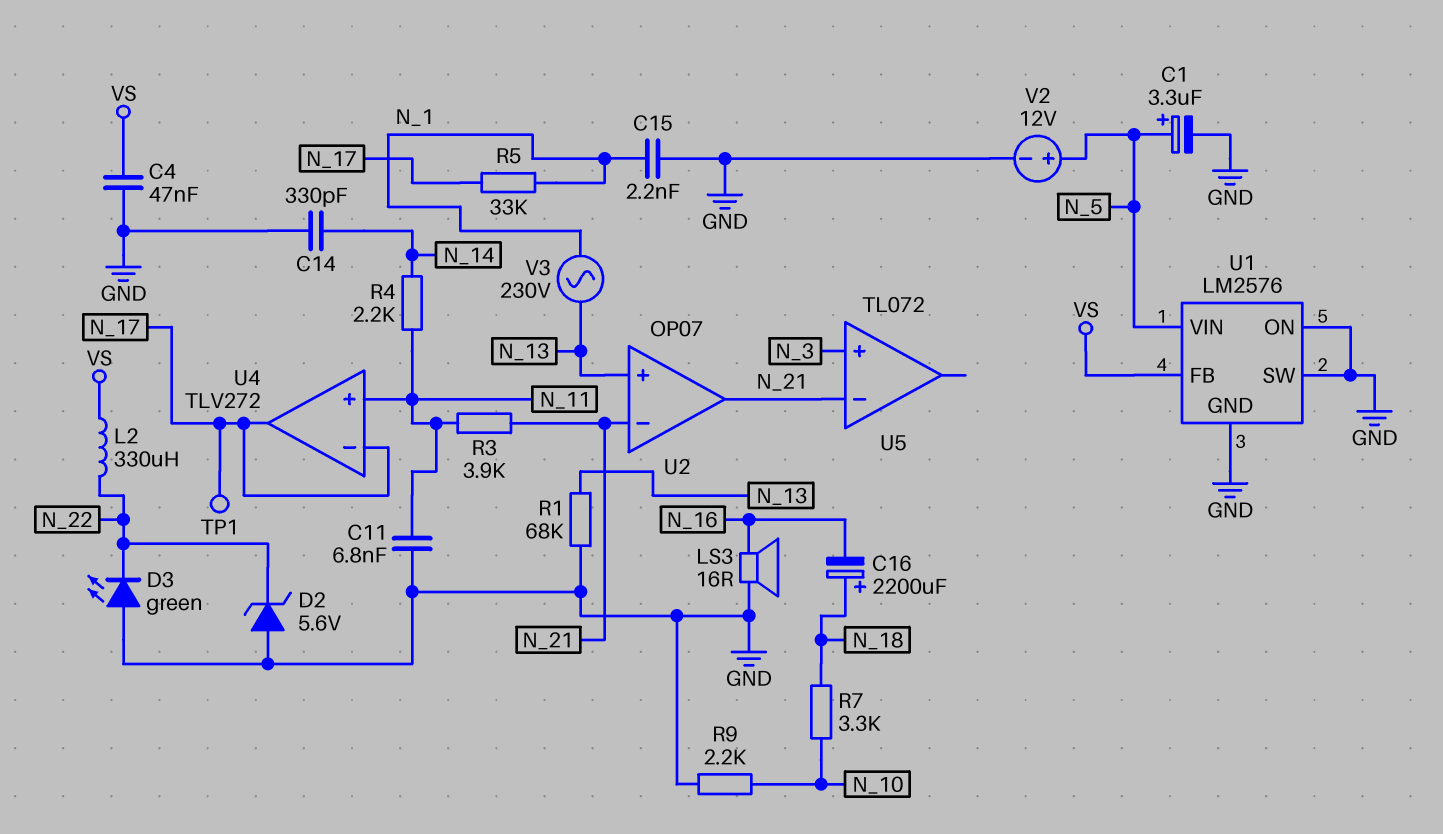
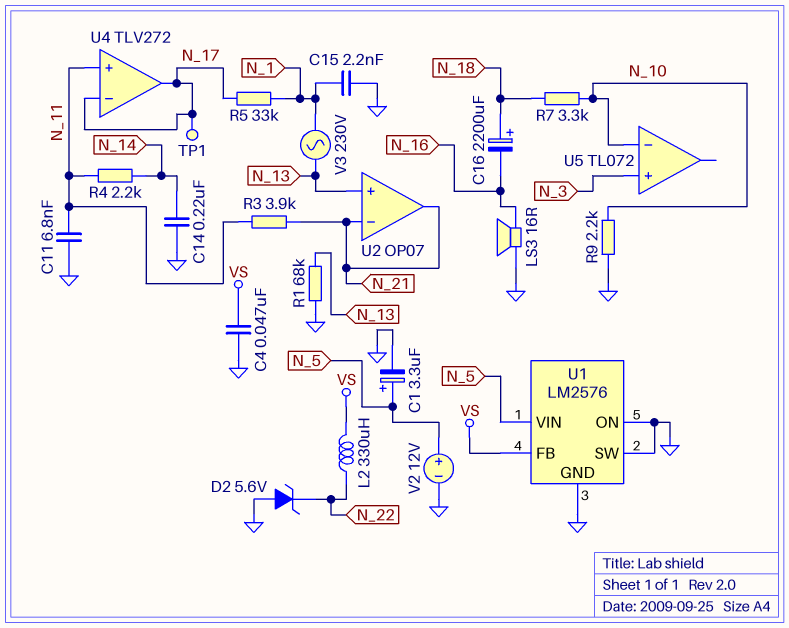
C14: 330pF (GND, N_14) -> 220nF (GND, N_14)
D3: LED green (A GND, K N_22) -> none
U5 pin in-: N_21 -> N_10

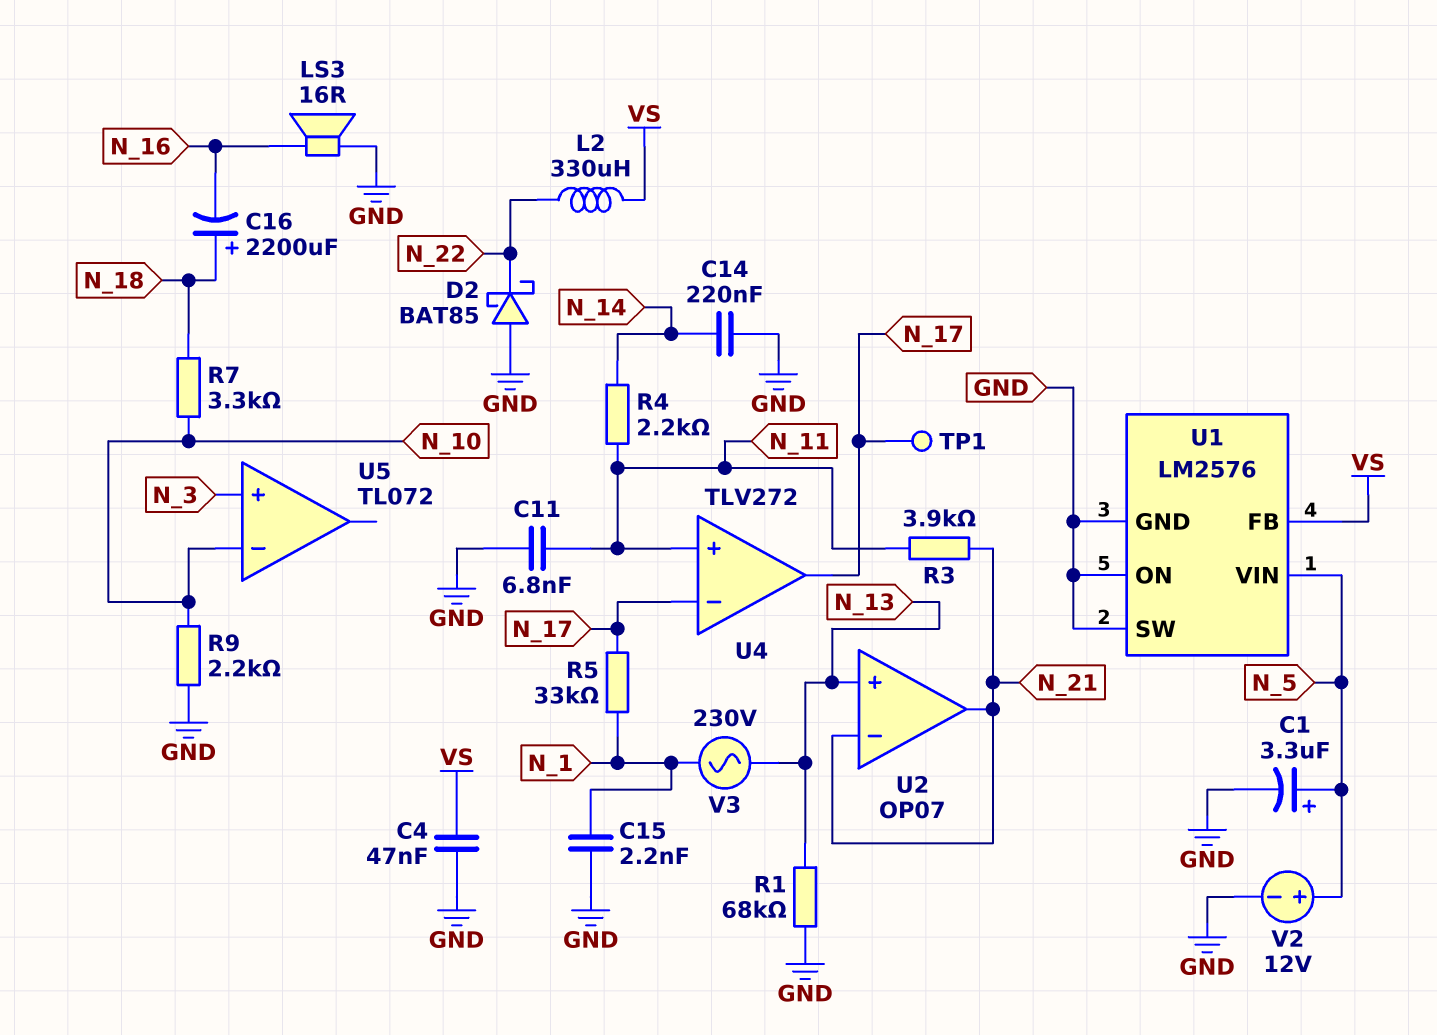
D2: zener 5.6V (A GND, K N_22) -> schottky BAT85 (A GND, K N_22)

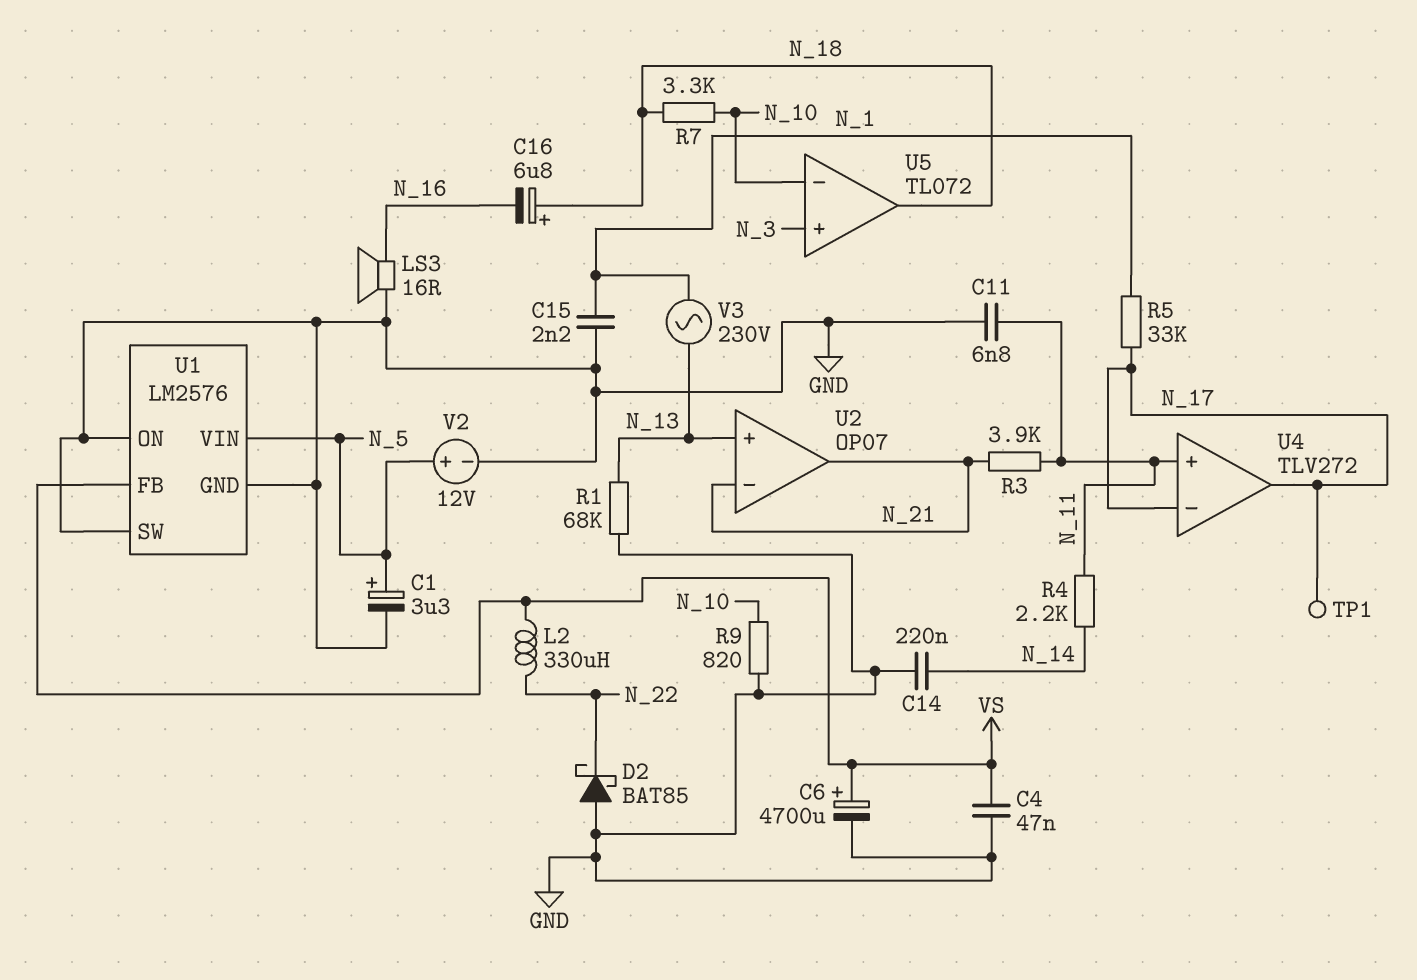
C6: none -> 4700uF (plus VS, minus GND)
C16: 2200uF (plus N_18, minus N_16) -> 6.8uF (plus N_18, minus N_16)
R9: 2.2k (GND, N_10) -> 820 (GND, N_10)
U5 pin out: none -> N_18

